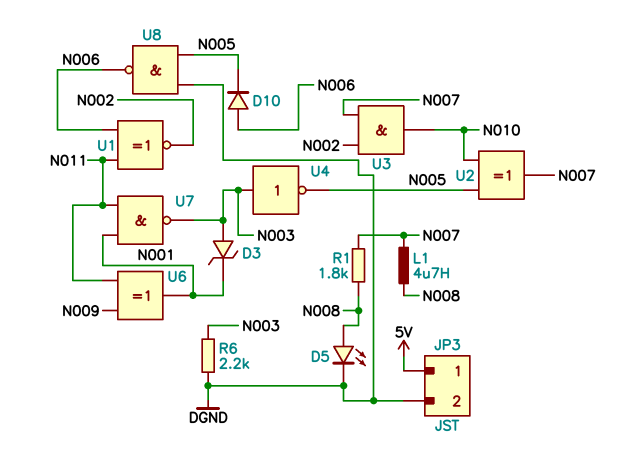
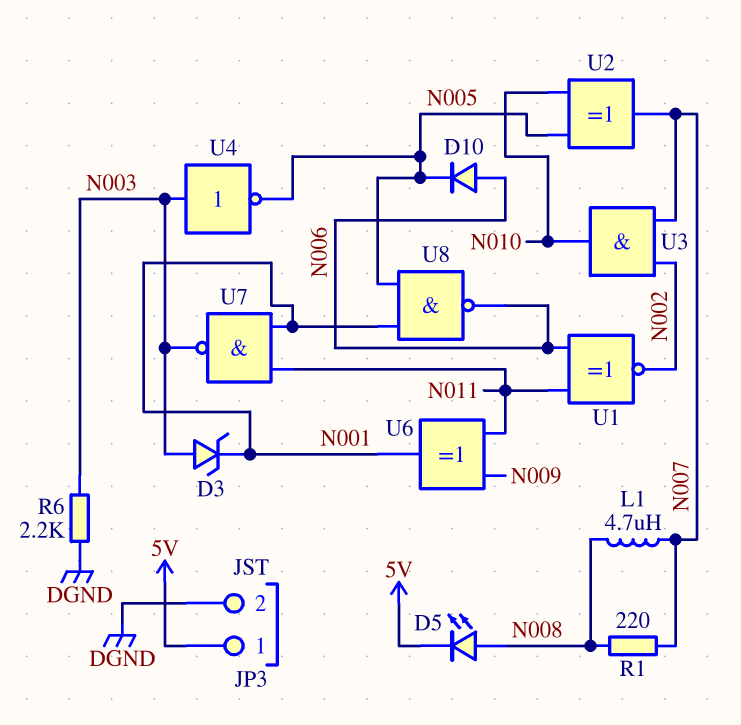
D5: LED (A N008, K DGND) -> LED (A N008, K 5V)
R1: 1.8k (N007, N008) -> 220 (N007, N008)
U8: NAND (in DGND, in N005, out N006) -> NAND (in N001, in N005, out N006)

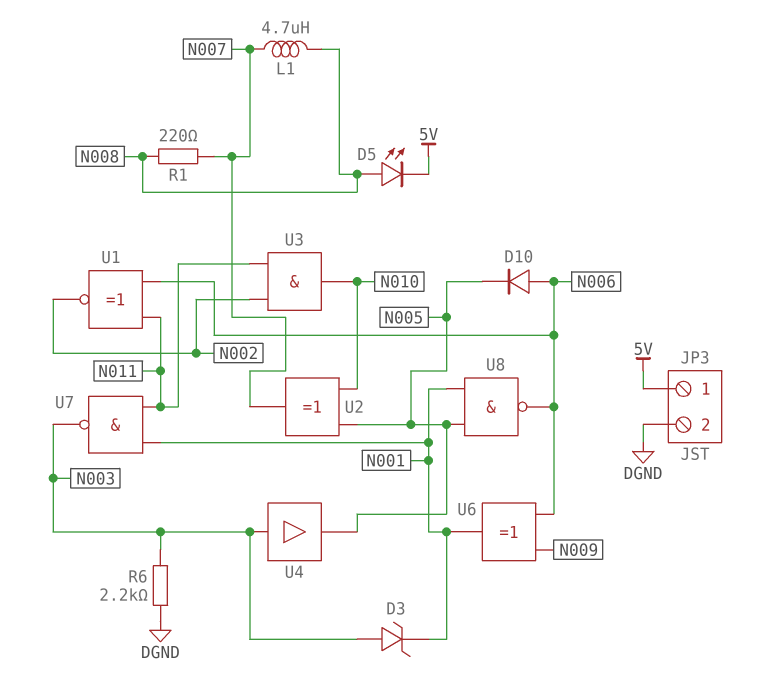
U3: AND (in N002, in N007, out N010) -> AND (in N002, in N011, out N010)
U4: NOT (in N003, out N005) -> buffer (in N003, out N005)
U6: XOR (in N009, in N011, out N001) -> XOR (in N006, in N009, out N001)

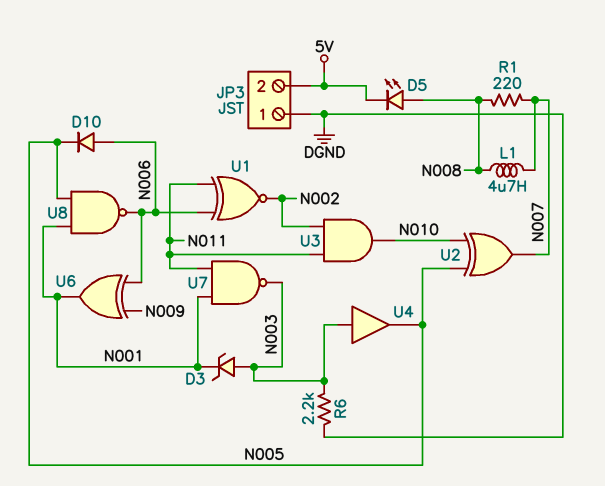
JP3 pin 1: 5V -> DGND
JP3 pin 2: DGND -> 5V

